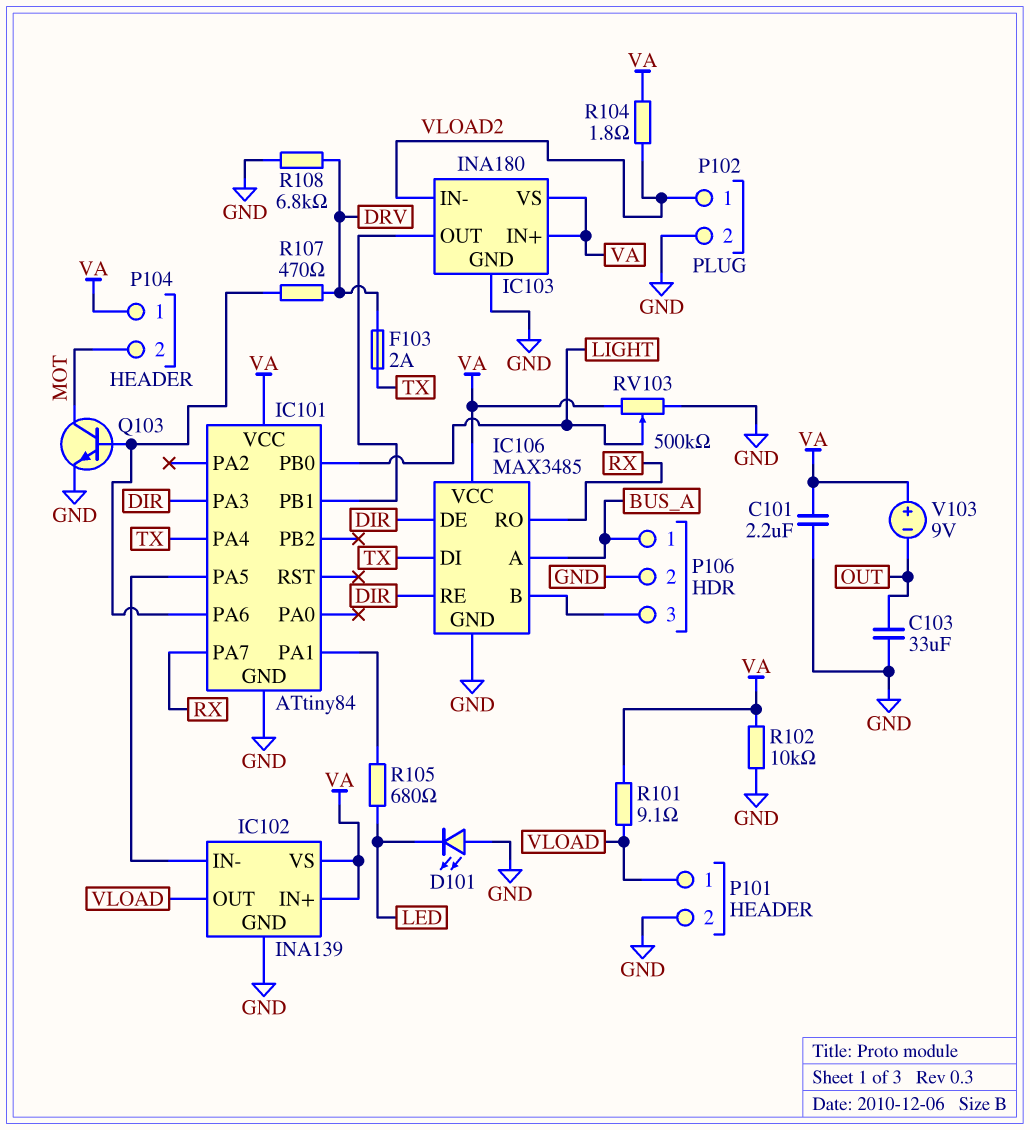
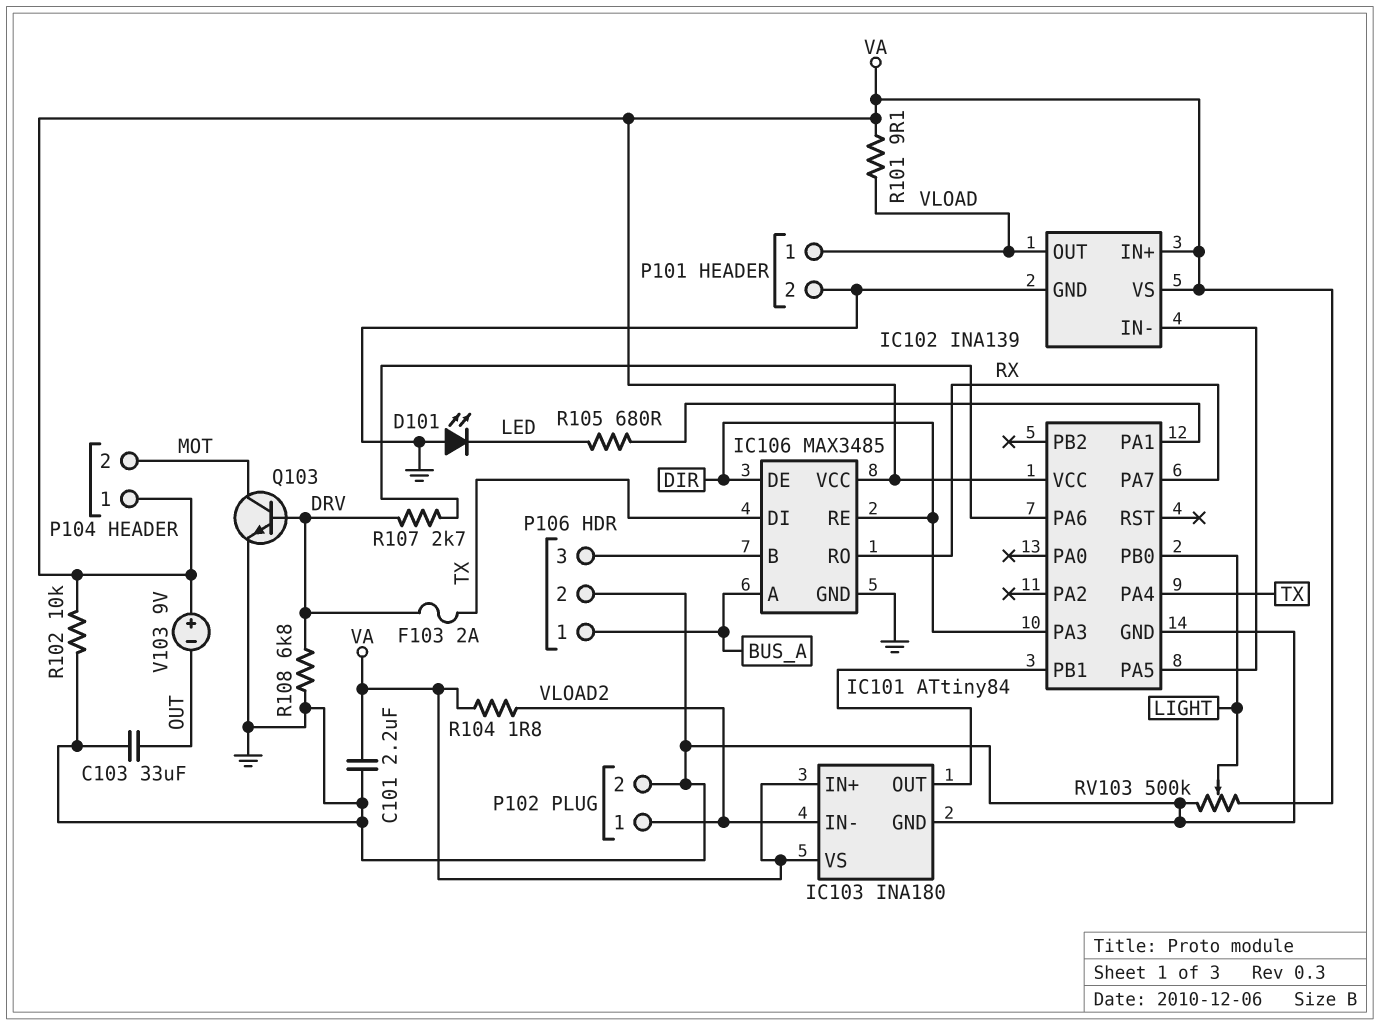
Q103: NPN (B IC101/PA6, C MOT, E GND) -> NPN (B DRV, C MOT, E GND)
R107: 470 (DRV, IC101/PA6) -> 2.7k (DRV, IC101/PA6)

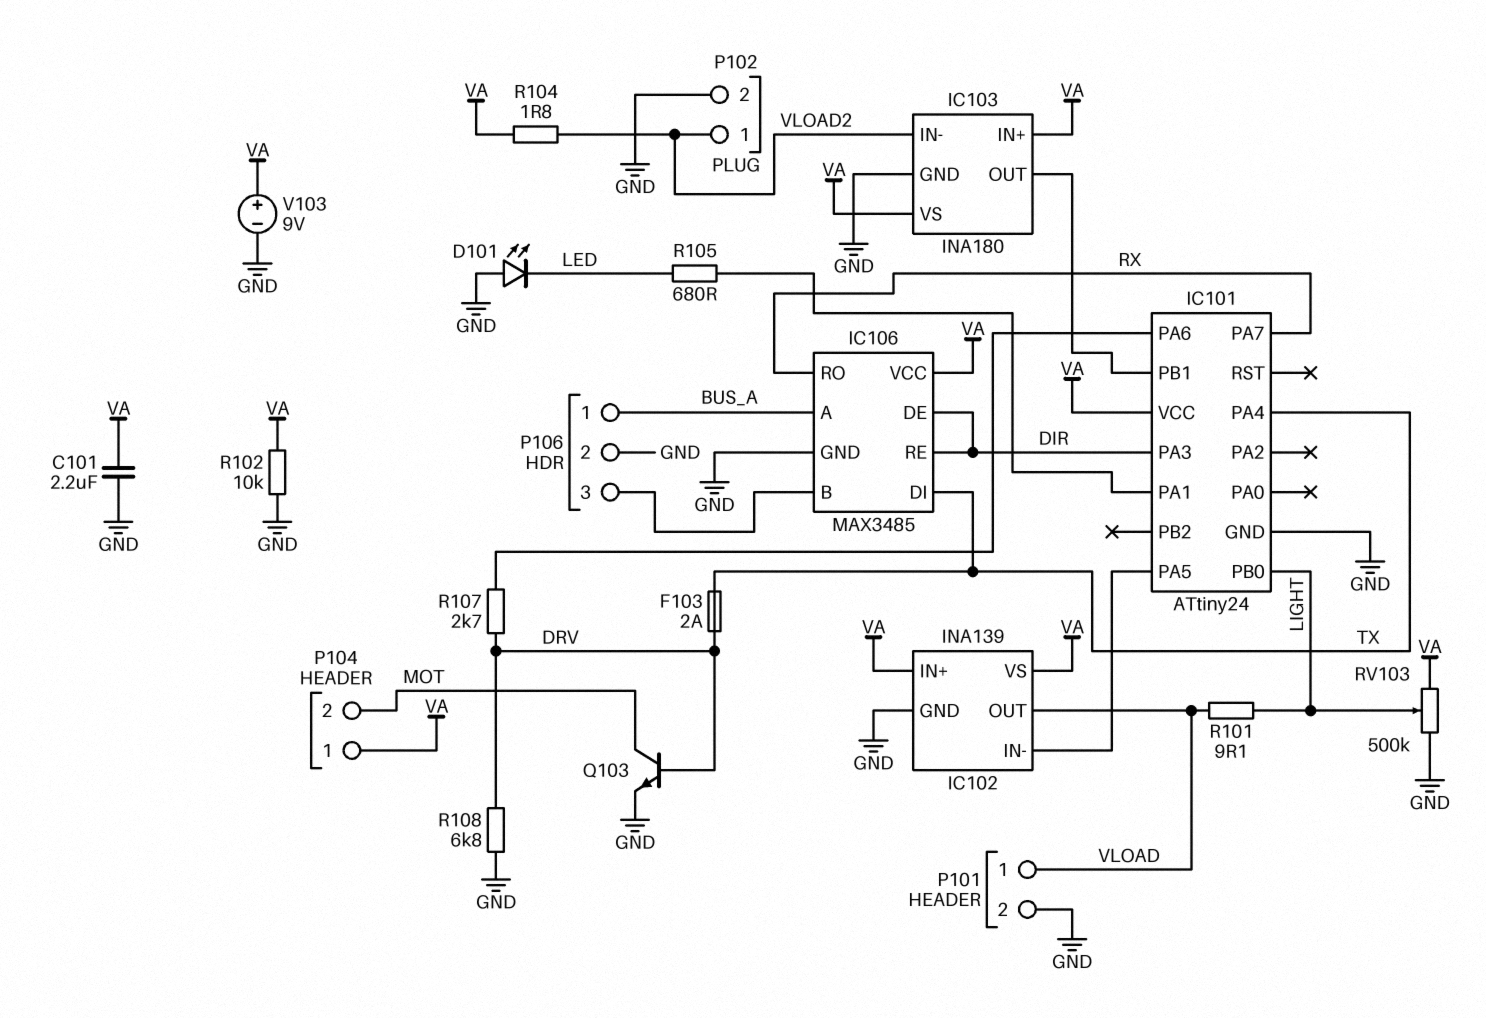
C103: 33uF (GND, OUT) -> none
IC101: ATtiny84 -> ATtiny24
R101: 9.1 (VA, VLOAD) -> 9.1 (LIGHT, VLOAD)
V103: 9V (plus VA, minus OUT) -> 9V (plus VA, minus GND)

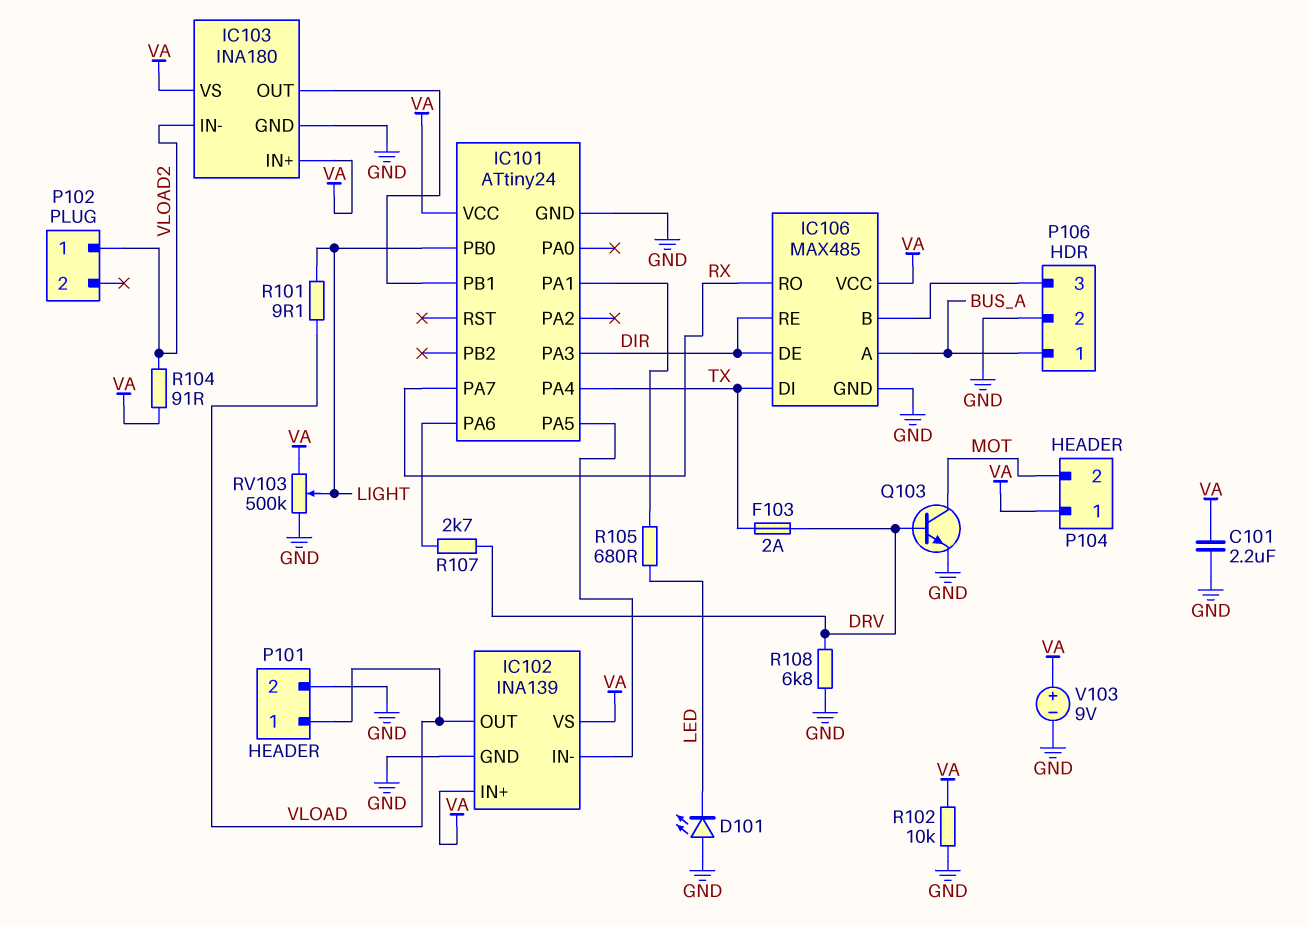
IC106: MAX3485 -> MAX485
P102 pin 2: GND -> none
R104: 1.8 (VA, VLOAD2) -> 91 (VA, VLOAD2)

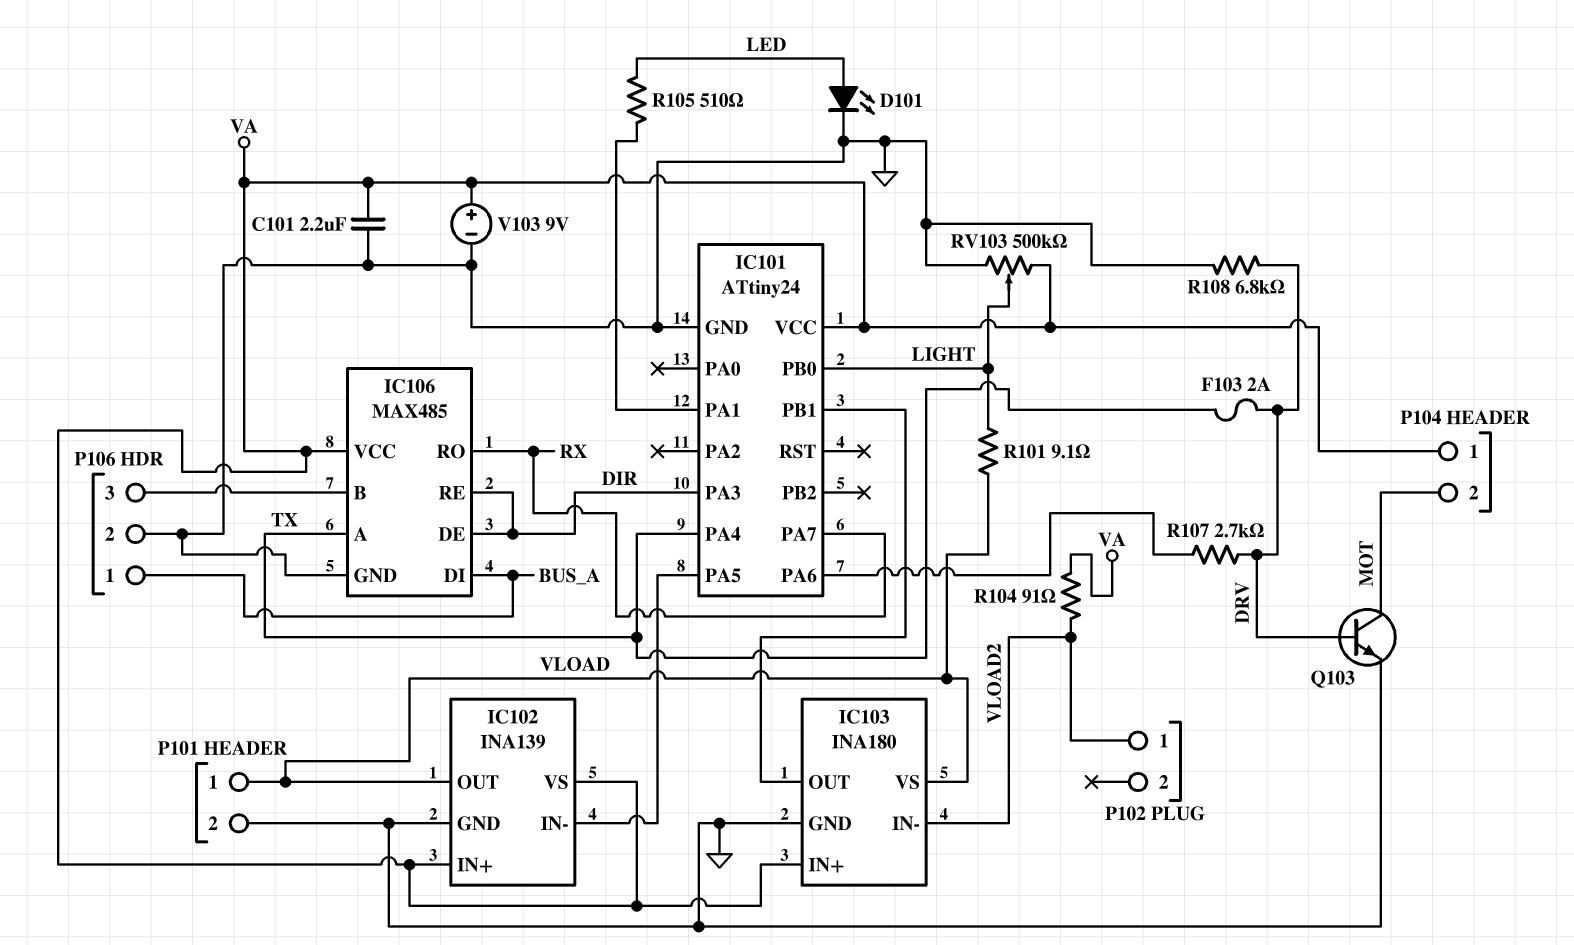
D101: LED (A GND, K LED) -> LED (A LED, K GND)
IC103 pin VS: VA -> VLOAD
IC106 pin A: BUS_A -> TX
IC106 pin DI: TX -> BUS_A
R102: 10k (GND, VA) -> none
R105: 680 (IC101/PA1, LED) -> 510 (IC101/PA1, LED)

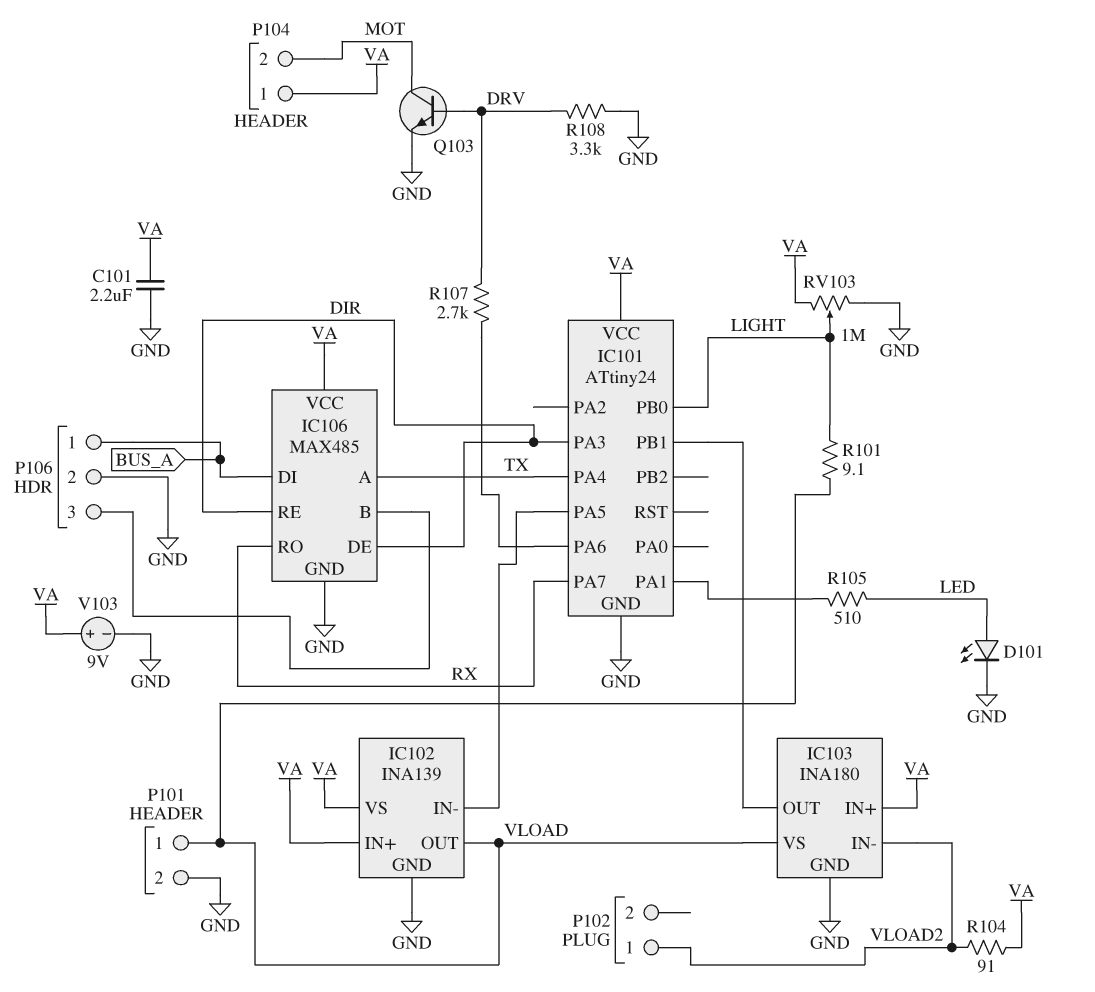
F103: 2A (DRV, TX) -> none
R108: 6.8k (DRV, GND) -> 3.3k (DRV, GND)
RV103: 500k (GND, VA, wiper LIGHT) -> 1M (GND, VA, wiper LIGHT)

